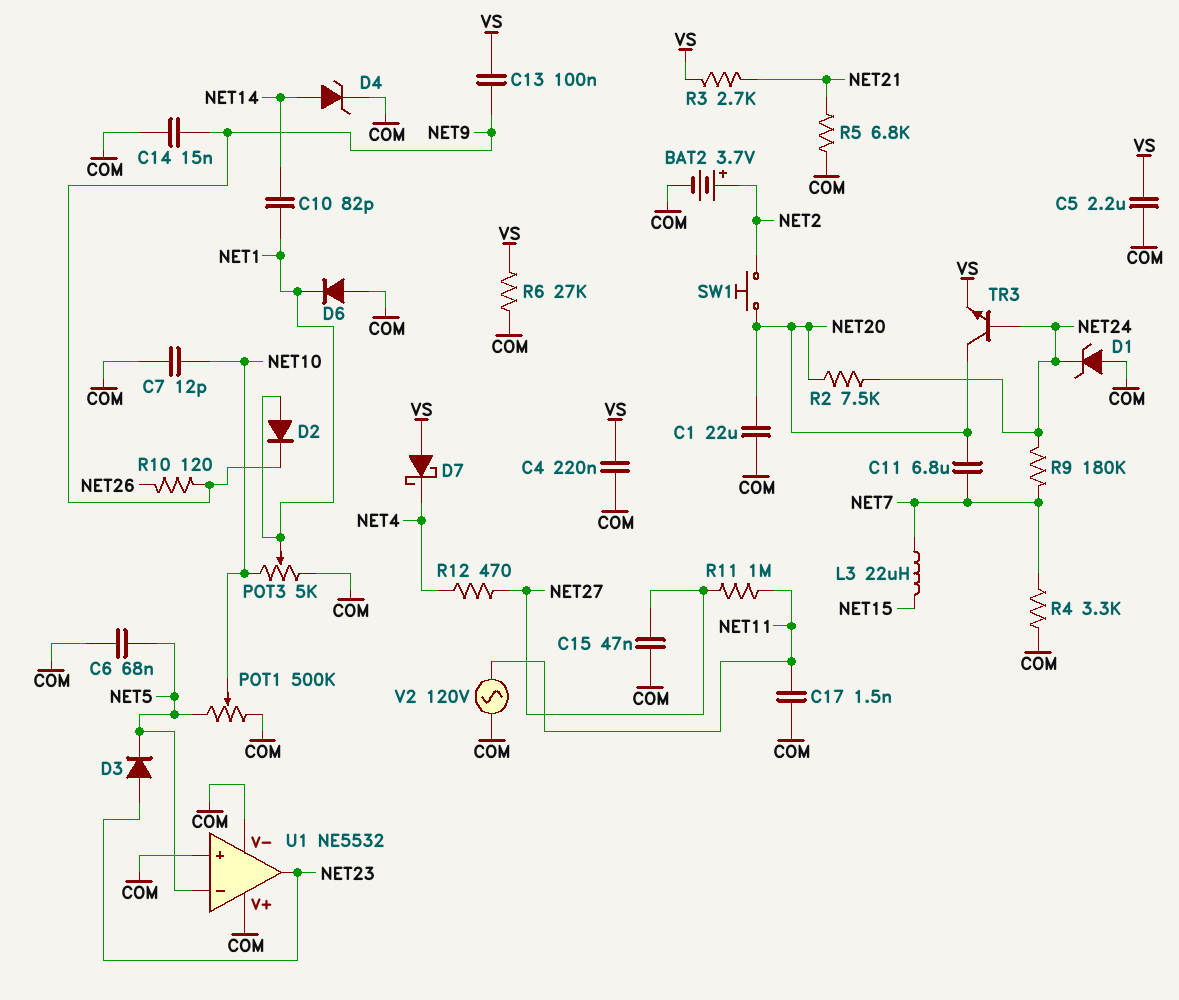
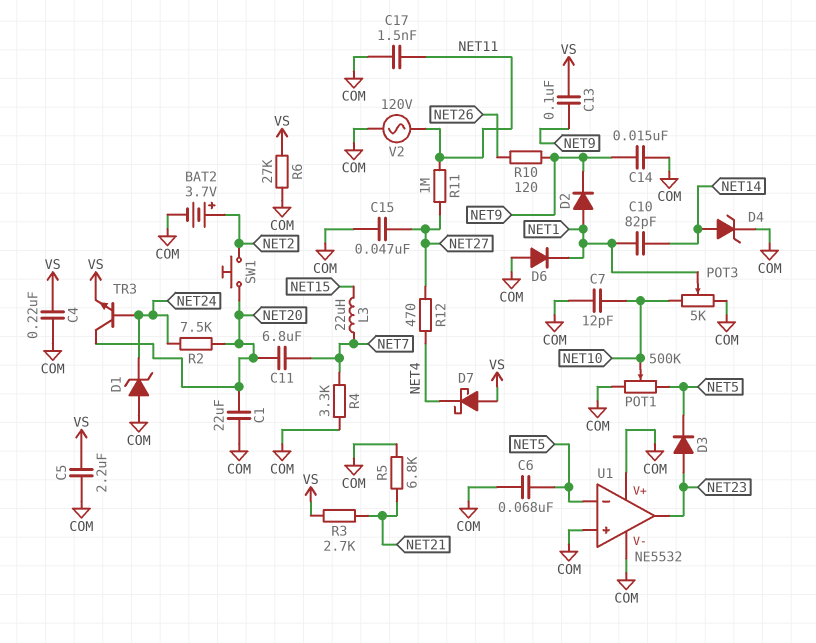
R9: 180k (NET7, NET24) -> none

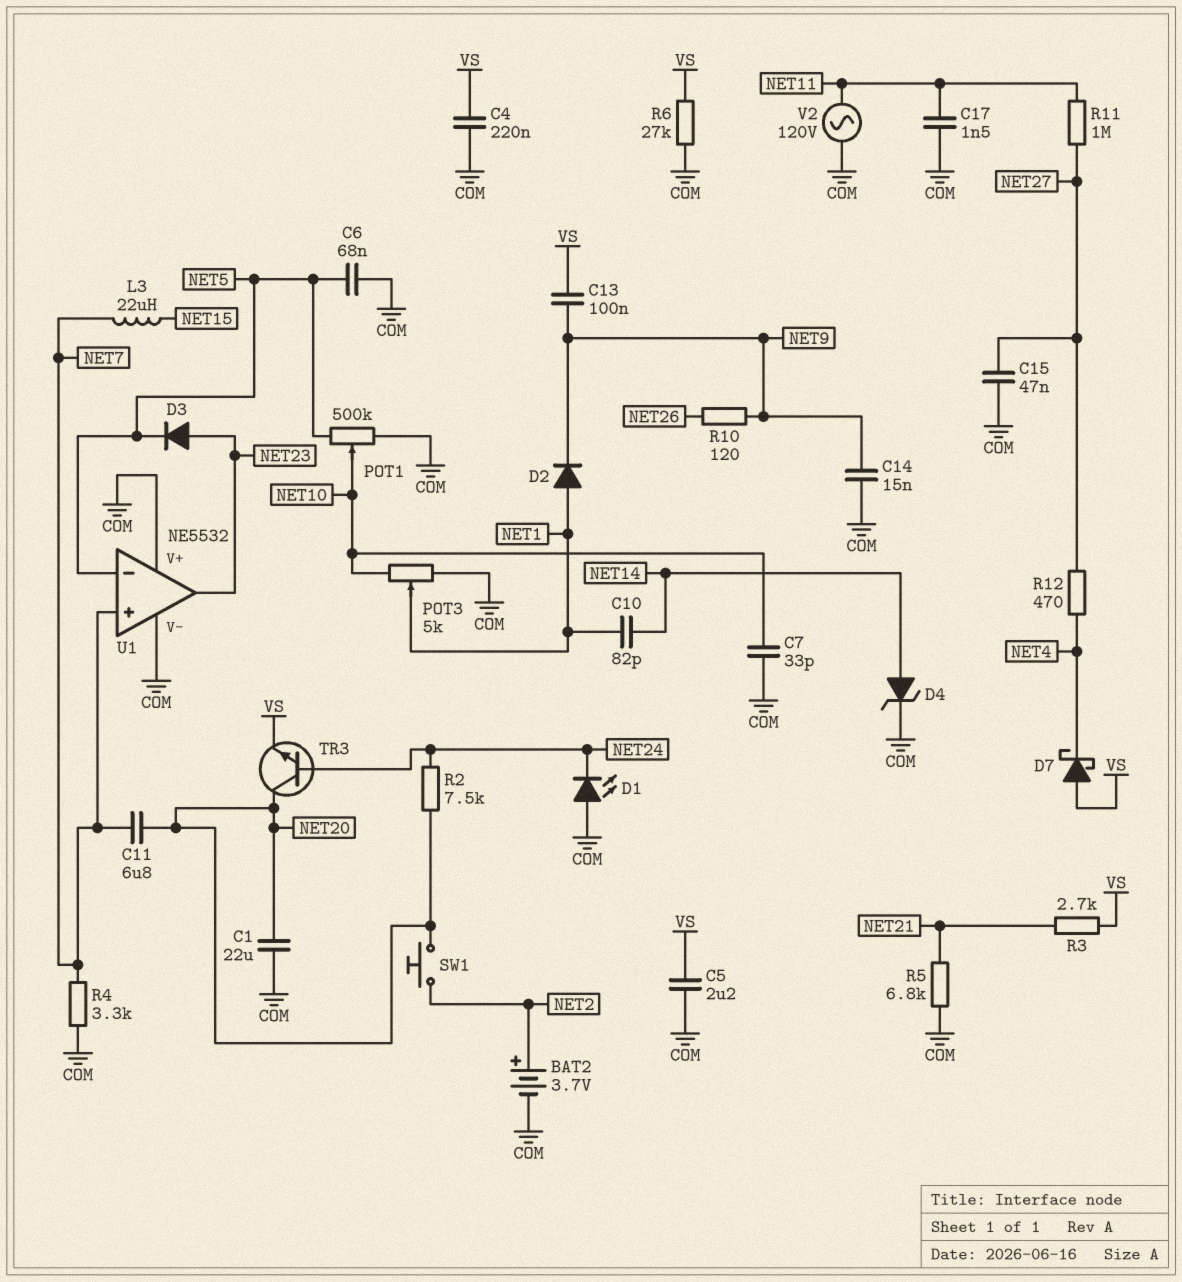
C7: 12pF (COM, NET10) -> 33pF (COM, NET10)
D1: zener (A COM, K NET24) -> LED (A COM, K NET24)
D6: diode (A COM, K NET1) -> none
U1 pin in+: COM -> NET7

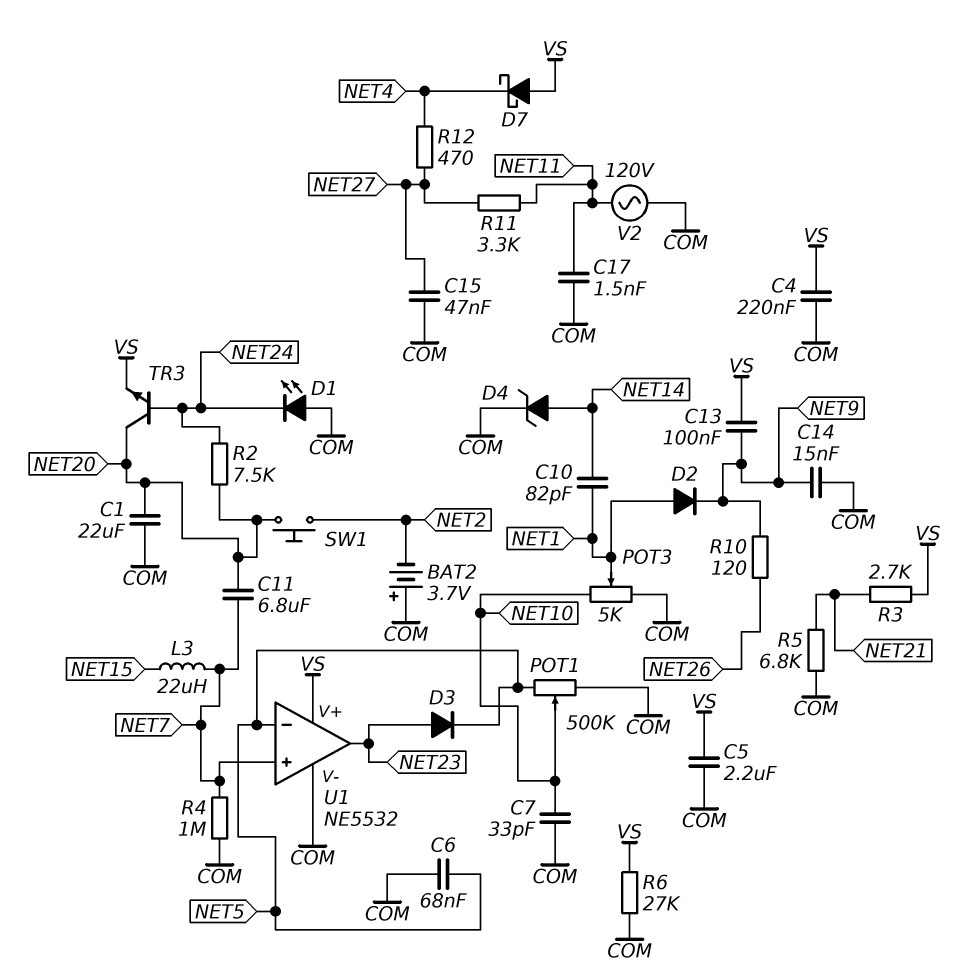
BAT2: 3.7V (plus NET2, minus COM) -> 3.7V (plus COM, minus NET2)
R4: 3.3k (COM, NET7) -> 1M (COM, NET7)
R11: 1M (NET11, NET27) -> 3.3k (NET11, NET27)
U1 pin V+: COM -> VS

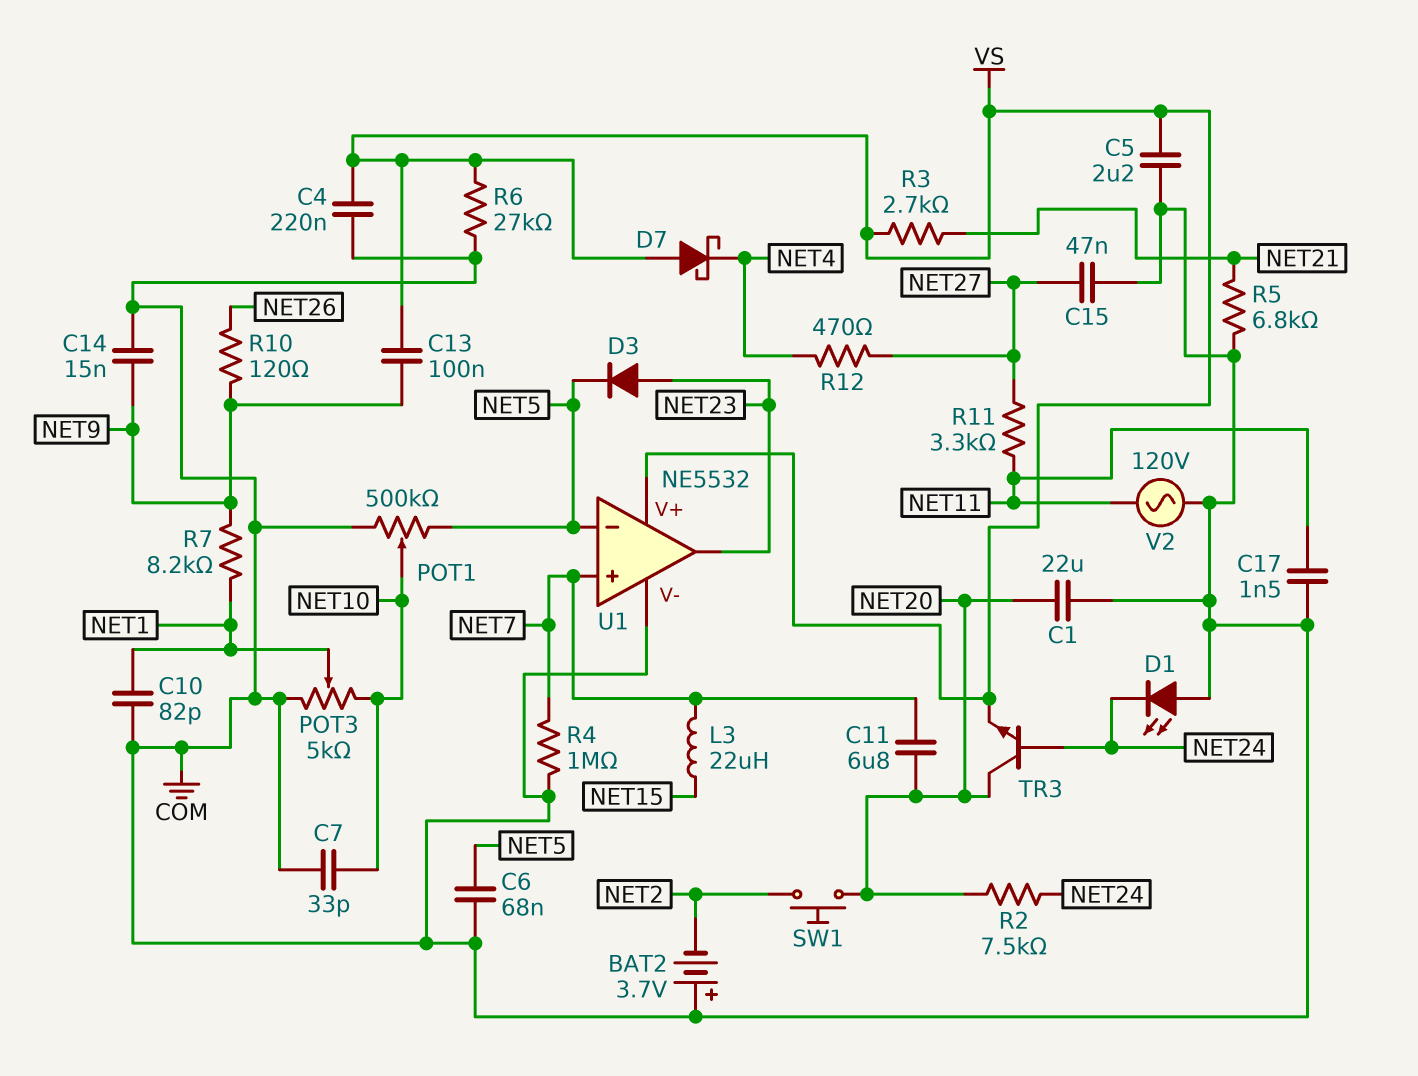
C10: 82pF (NET1, NET14) -> 82pF (COM, NET1)
D2: diode (A NET1, K NET9) -> none
D4: zener (A NET14, K COM) -> none
R7: none -> 8.2k (NET1, NET9)

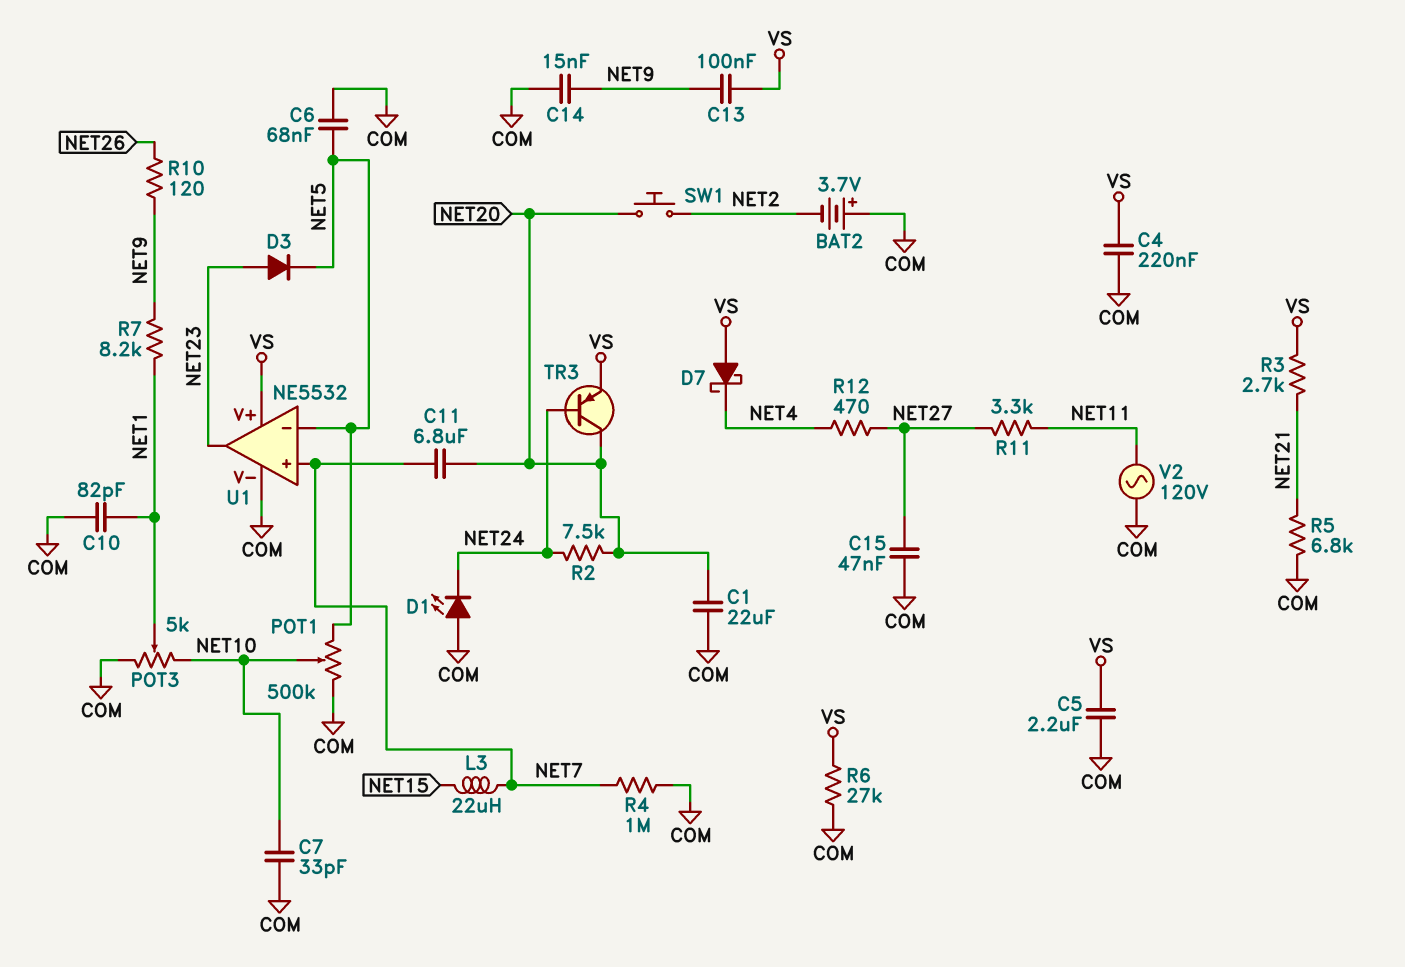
C17: 1.5nF (COM, NET11) -> none
TR3: NPN (B NET24, C NET20, E VS) -> PNP (B NET24, C NET20, E VS)

